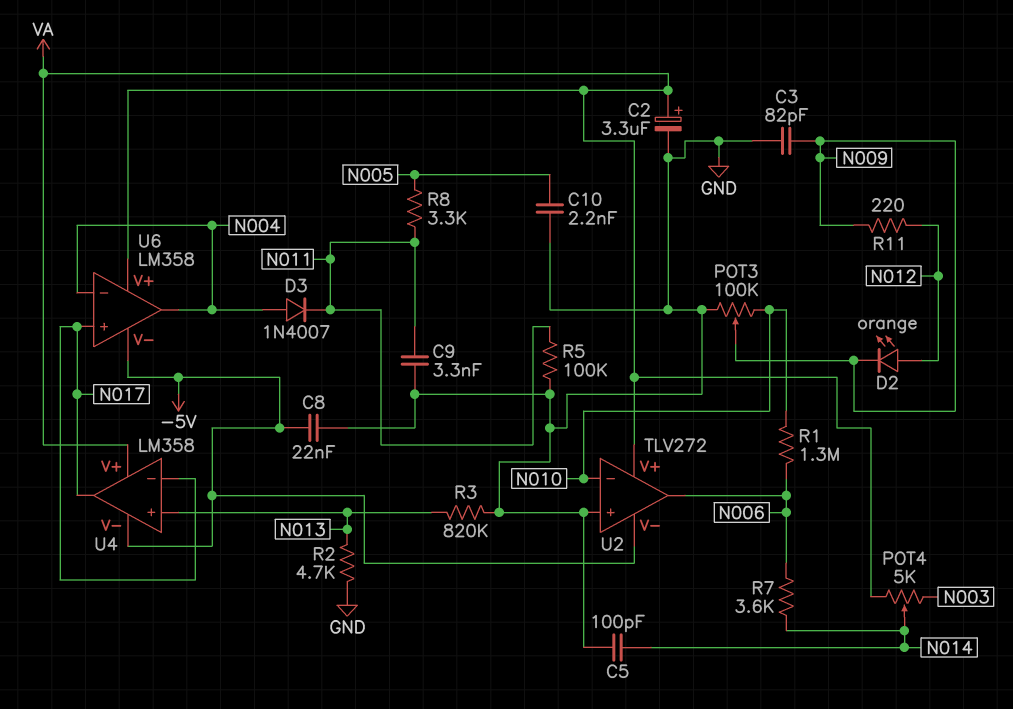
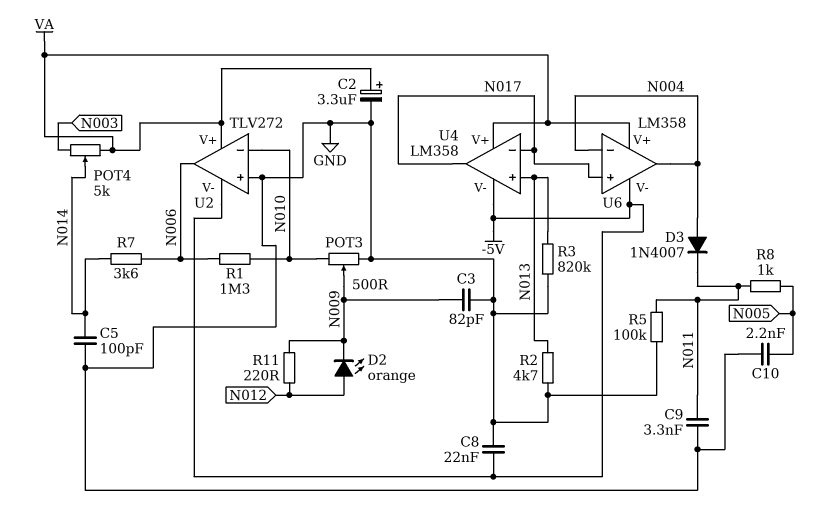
POT3: 100k (GND, N010, wiper N009) -> 500 (GND, N010, wiper N009)
R8: 3.3k (N005, N011) -> 1k (N005, N011)

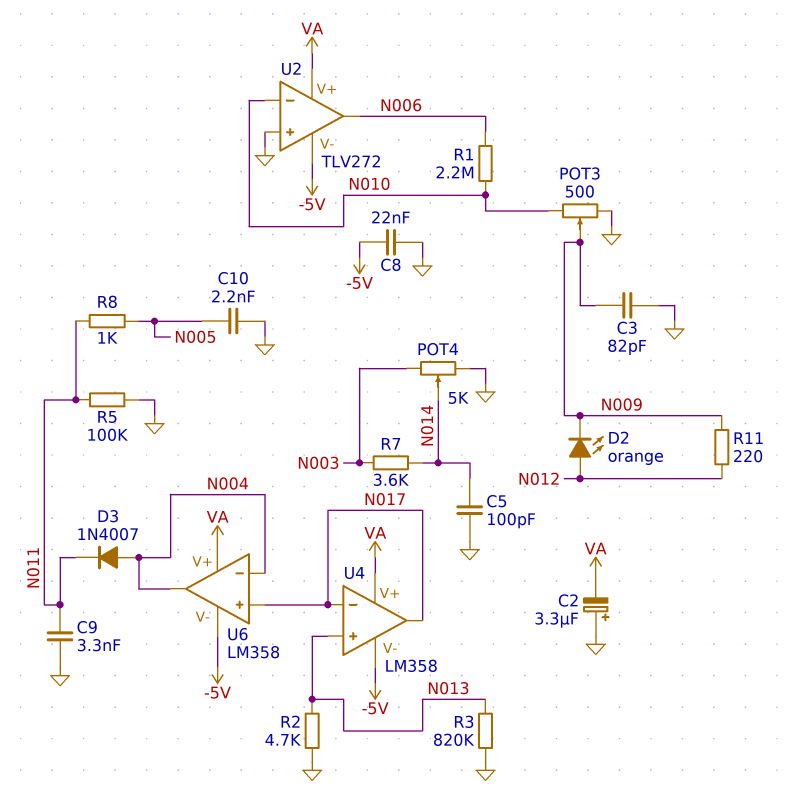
C2: 3.3uF (plus VA, minus GND) -> 3.3uF (plus GND, minus VA)
POT4: 5k (N003, VA, wiper N014) -> 5k (GND, N003, wiper N014)
R1: 1.3M (N006, N010) -> 2.2M (N006, N010)
R7: 3.6k (N006, N014) -> 3.6k (N003, N014)

